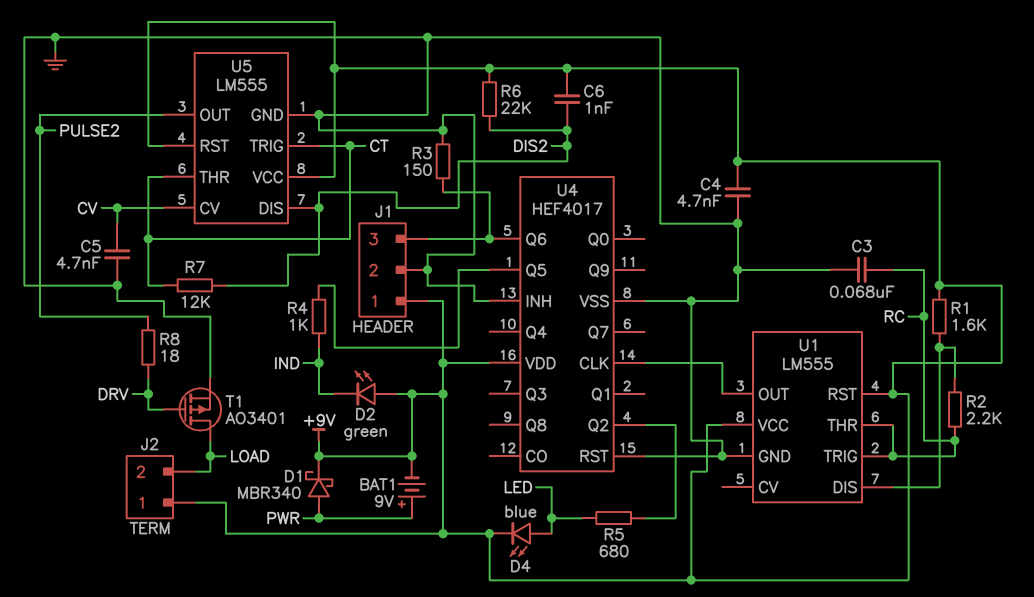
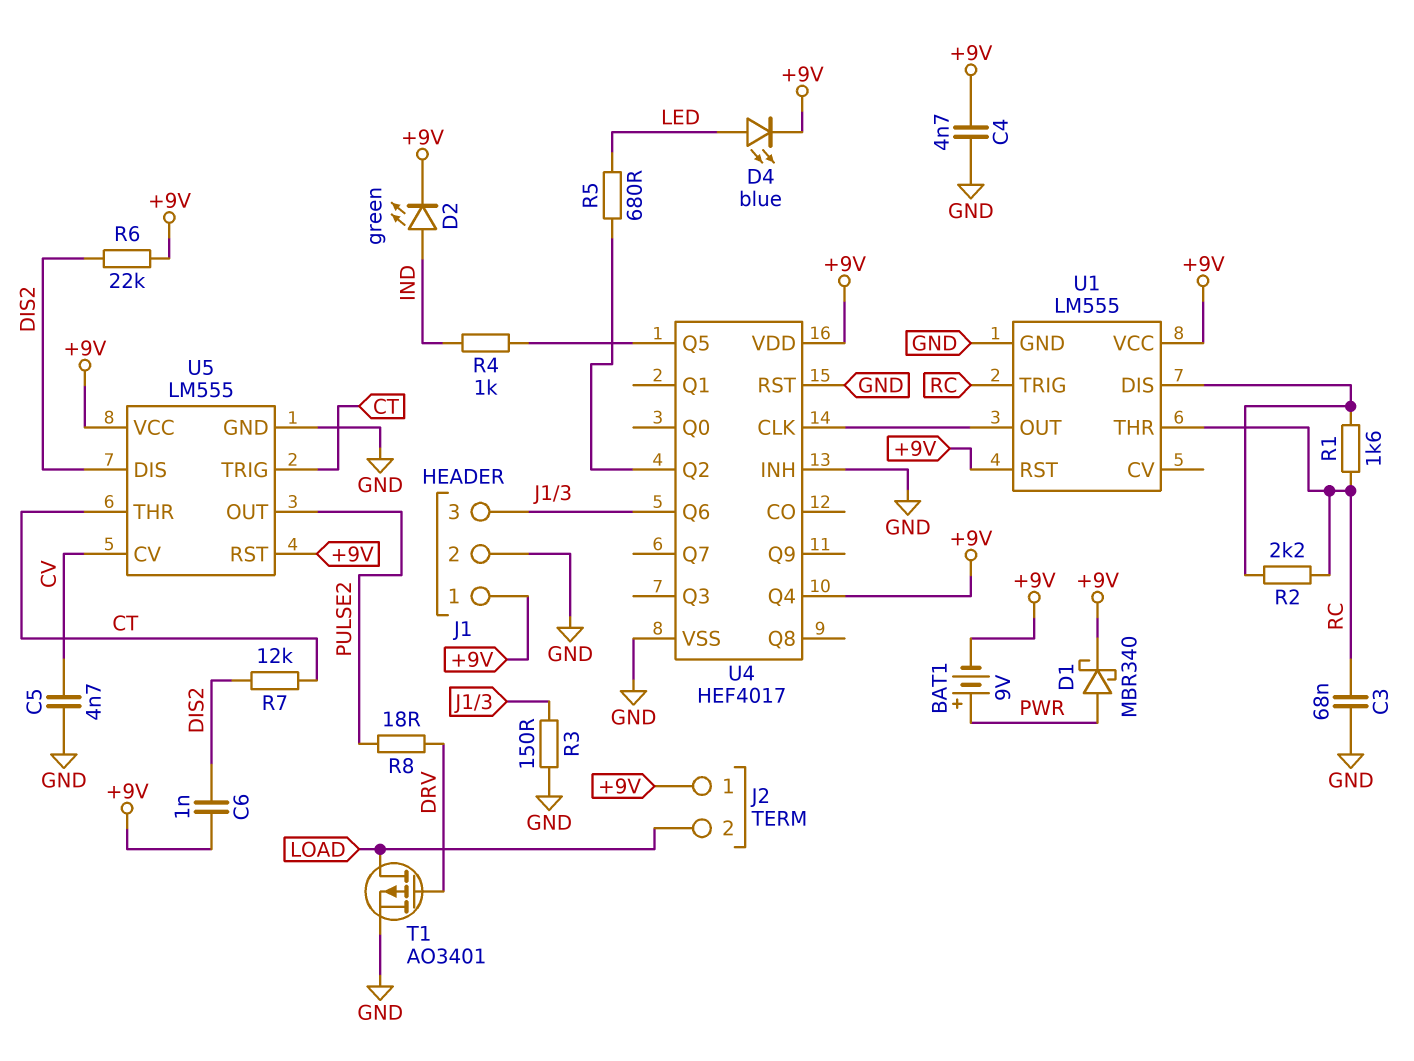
D2: LED green (A +9V, K IND) -> LED green (A IND, K +9V)
R1: 1.6k (+9V, U1/DIS) -> 1.6k (RC, U1/DIS)
U4 pin Q4: none -> +9V

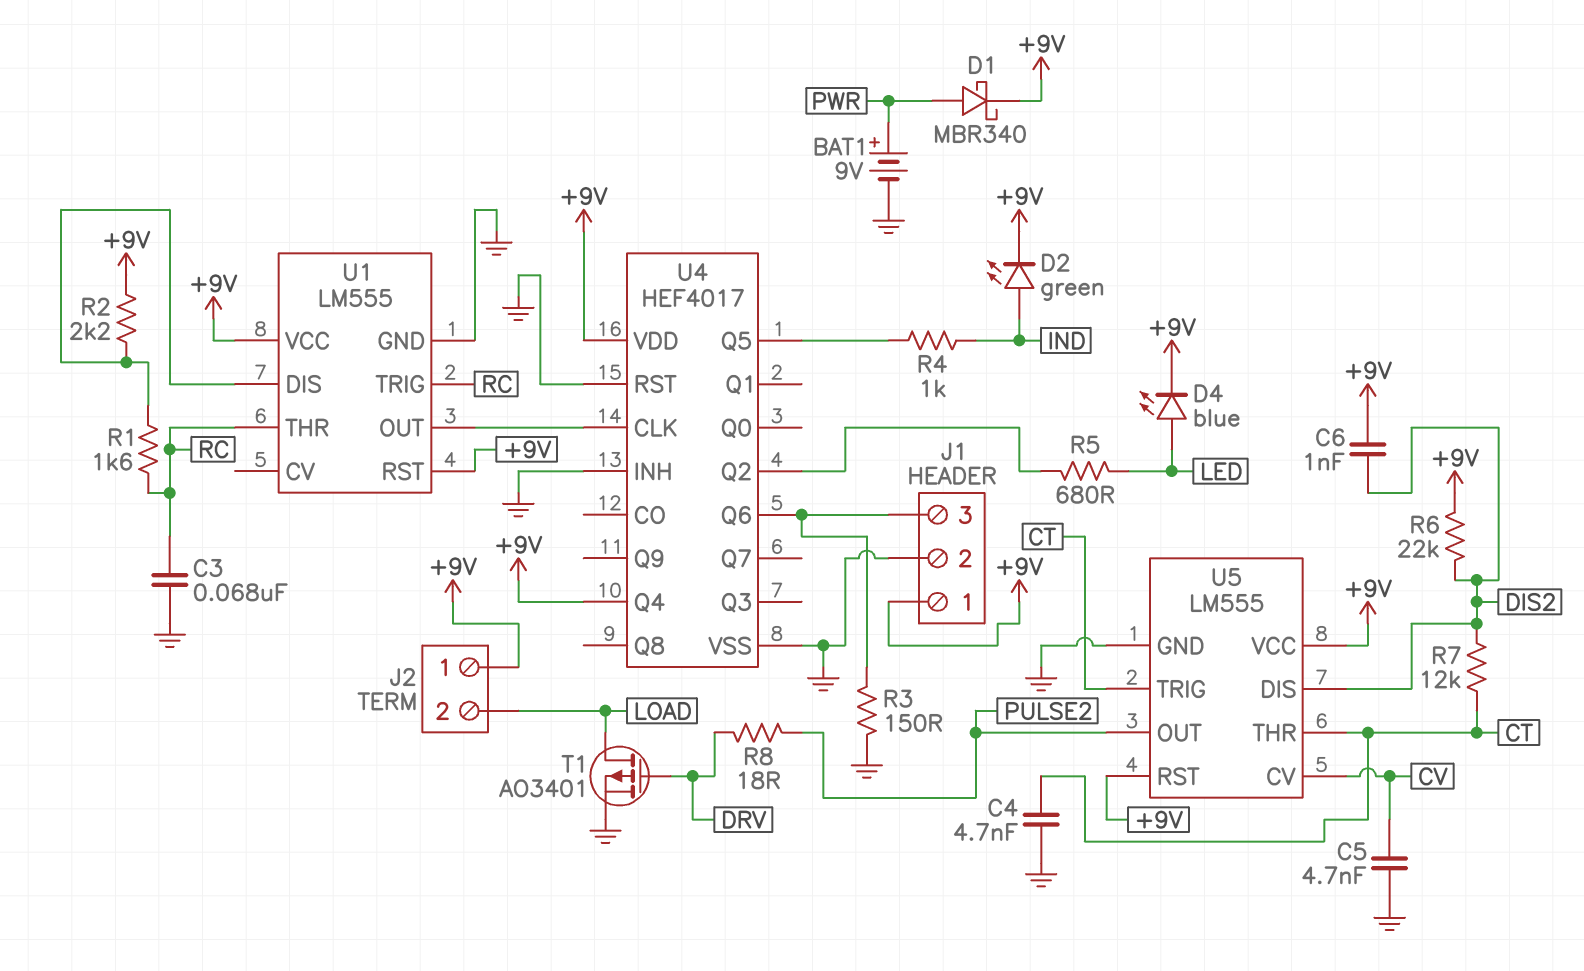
BAT1: 9V (plus PWR, minus +9V) -> 9V (plus PWR, minus GND)
C4: 4.7nF (+9V, GND) -> 4.7nF (CT, GND)
R2: 2.2k (RC, U1/DIS) -> 2.2k (+9V, U1/DIS)

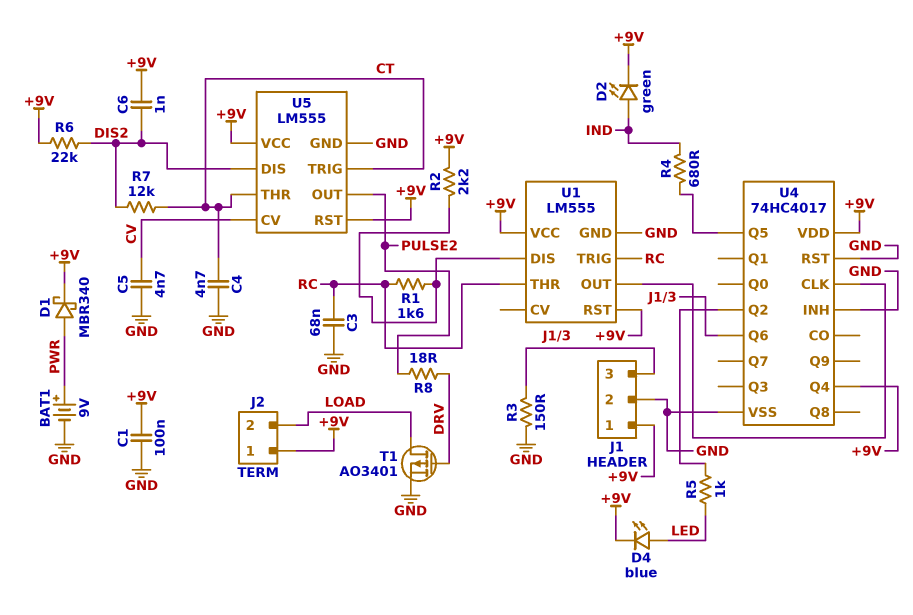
C1: none -> 100nF (+9V, GND)
R4: 1k (IND, U4/Q5) -> 680 (IND, U4/Q5)
R5: 680 (LED, U4/Q2) -> 1k (LED, U4/Q2)
U4: HEF4017 -> 74HC4017

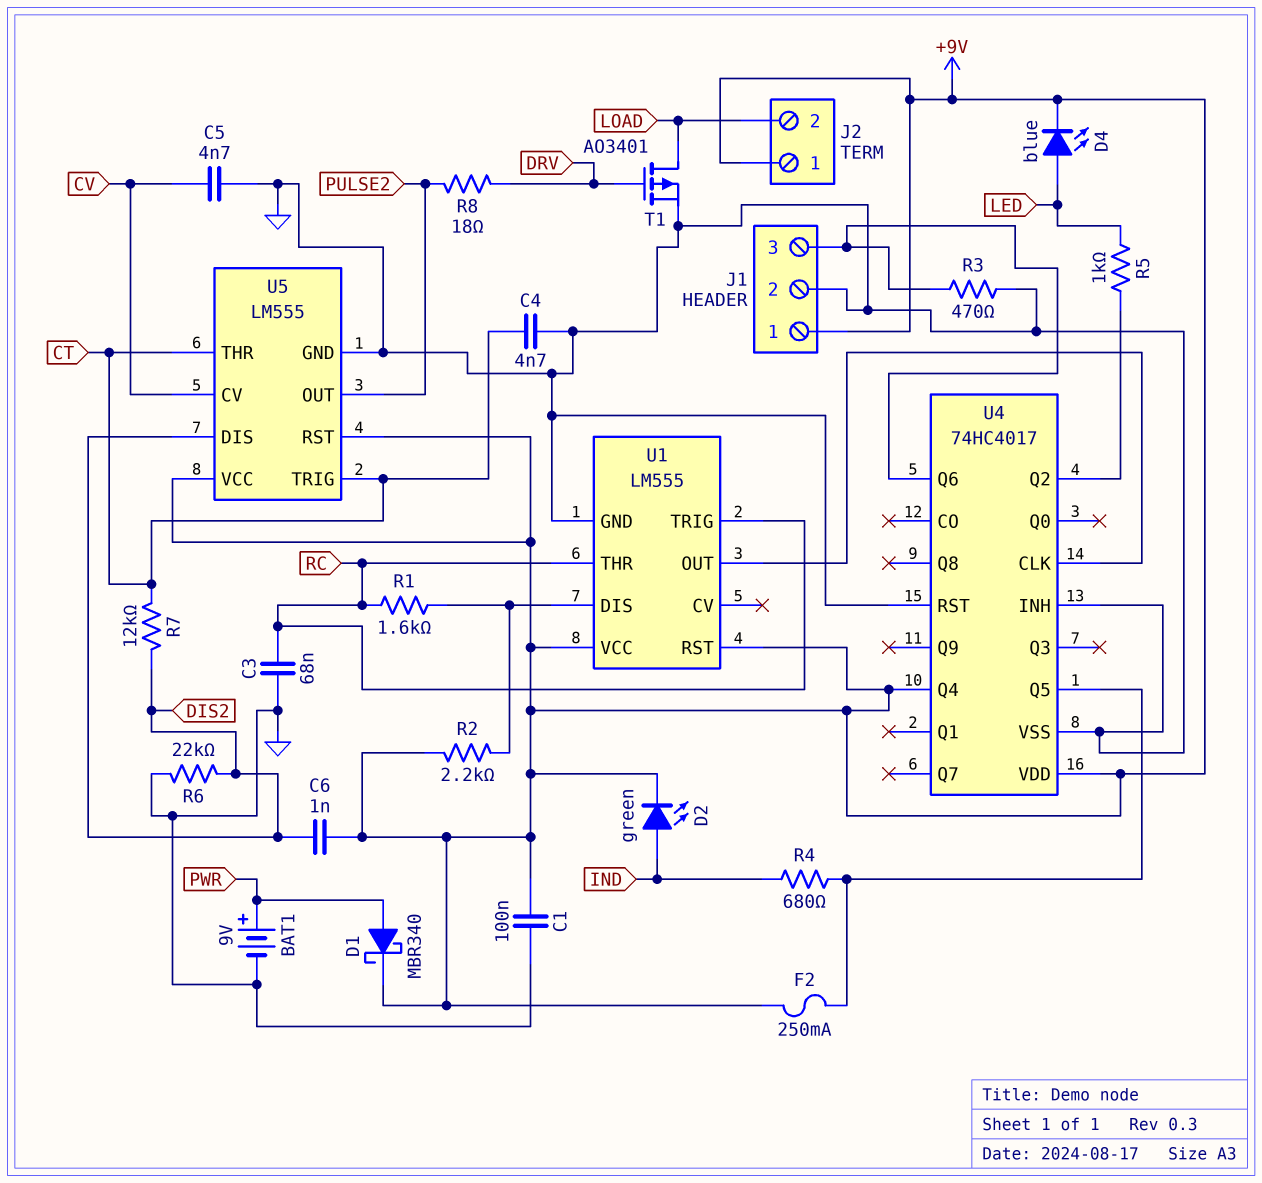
F2: none -> 250mA (+9V, U4/Q5)
R3: 150 (GND, J1/3) -> 470 (GND, J1/3)
R6: 22k (+9V, DIS2) -> 22k (DIS2, GND)

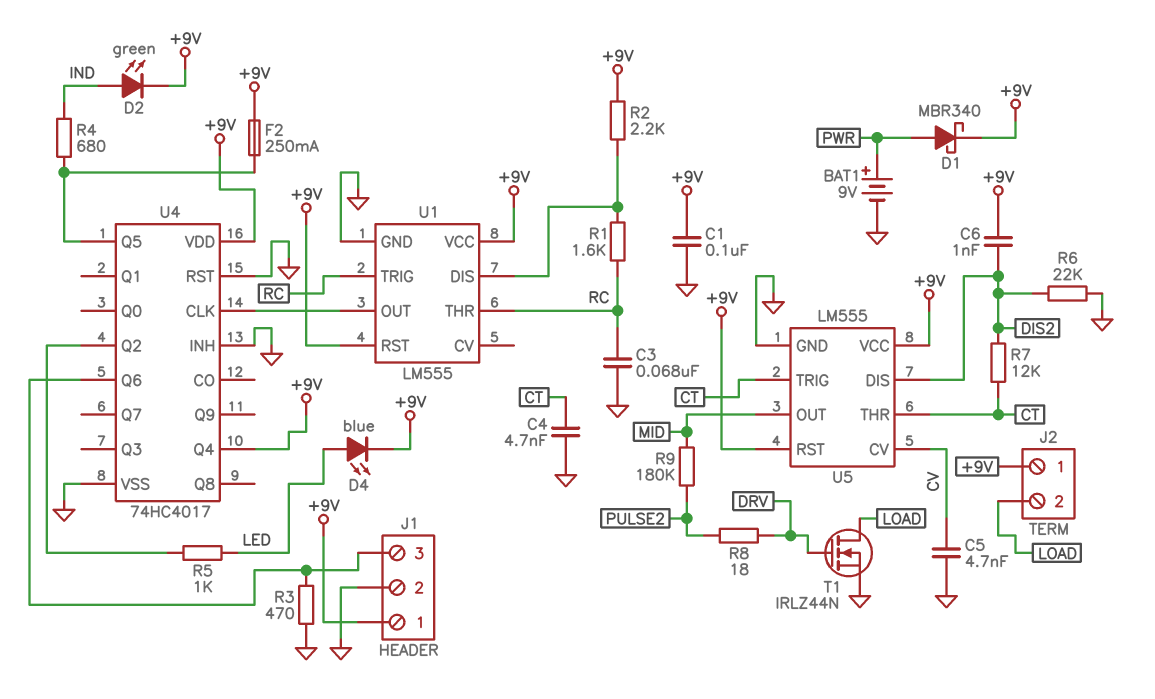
R9: none -> 180k (MID, PULSE2)
T1: PMOS AO3401 (G DRV, D LOAD, S GND) -> NMOS IRLZ44N (G DRV, D LOAD, S GND)
U5 pin OUT: PULSE2 -> MID

